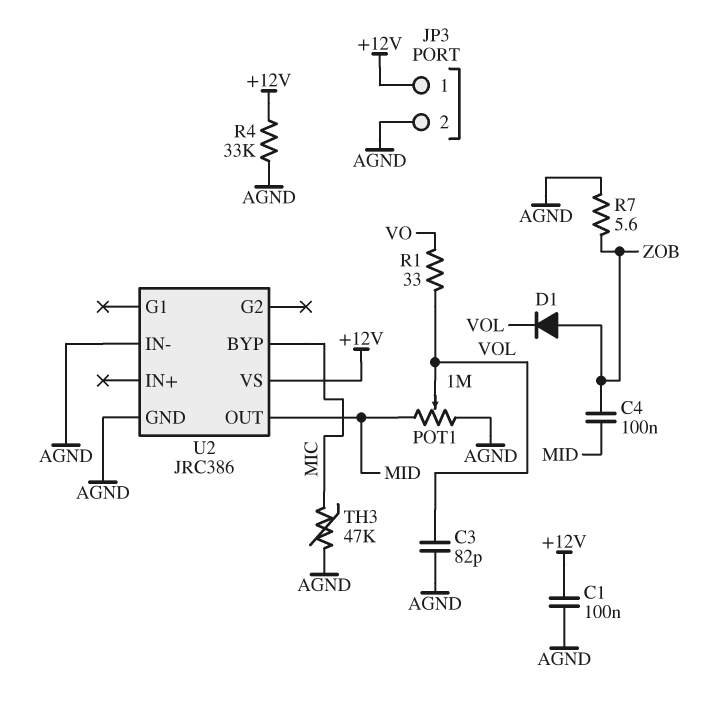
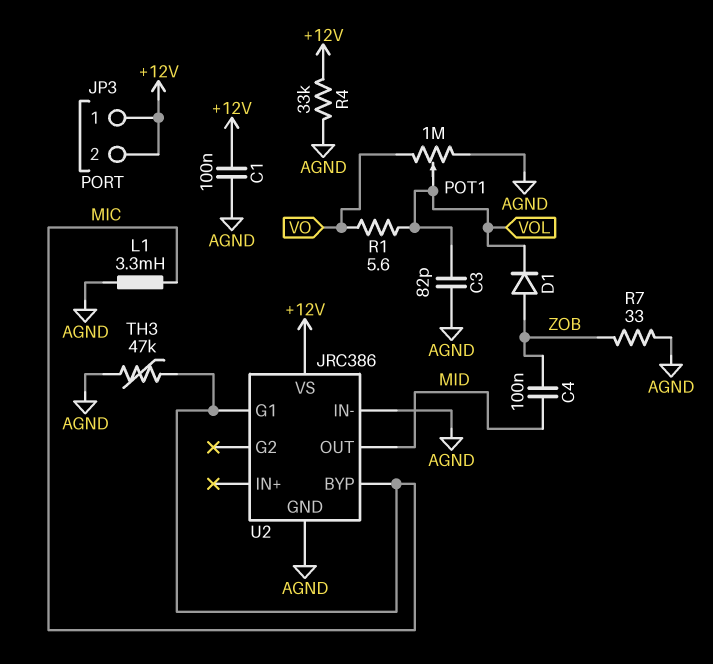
JP3 pin 2: AGND -> +12V
L1: none -> 3.3mH (AGND, MIC)
POT1: 1M (AGND, MID, wiper VOL) -> 1M (AGND, VO, wiper VOL)
R1: 33 (VO, VOL) -> 5.6 (VO, VOL)
R7: 5.6 (AGND, ZOB) -> 33 (AGND, ZOB)
U2 pin G1: none -> MIC

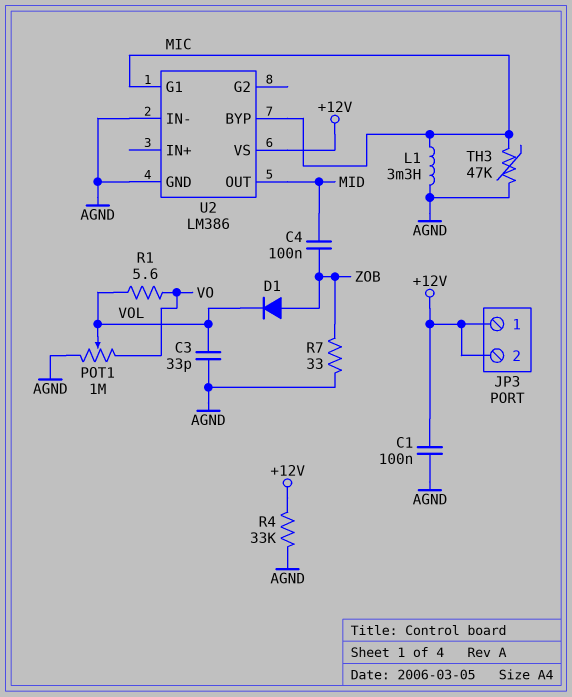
C3: 82pF (AGND, VOL) -> 33pF (AGND, VOL)
U2: JRC386 -> LM386

